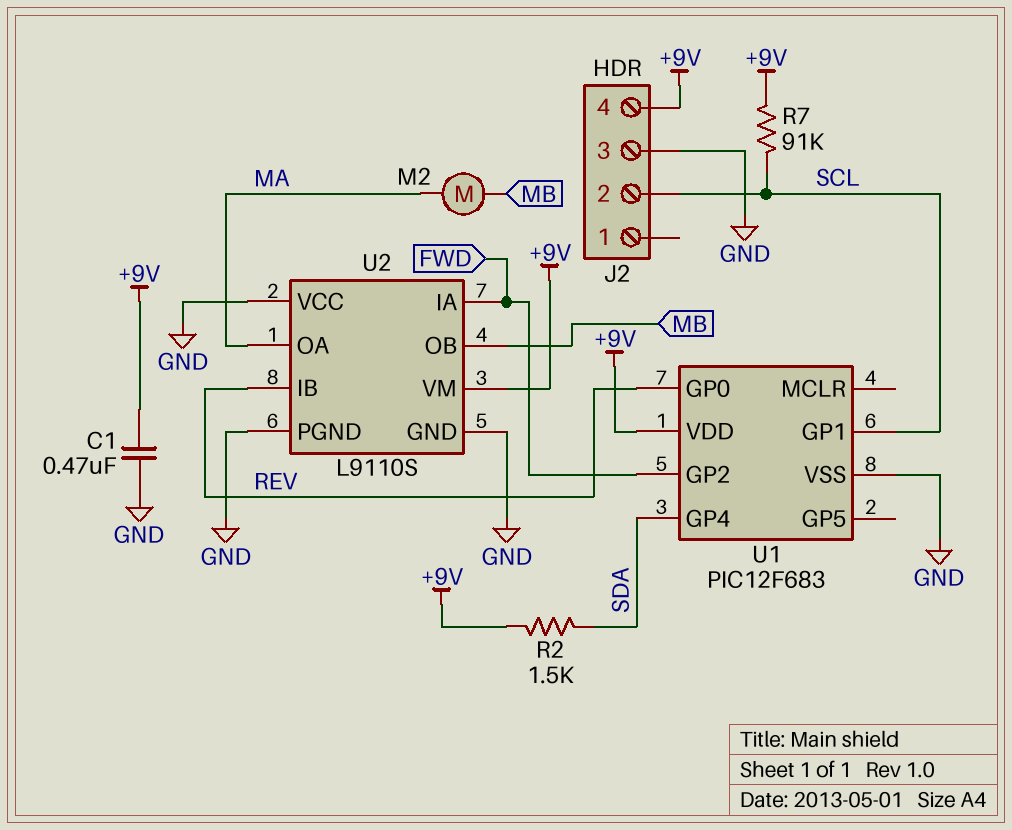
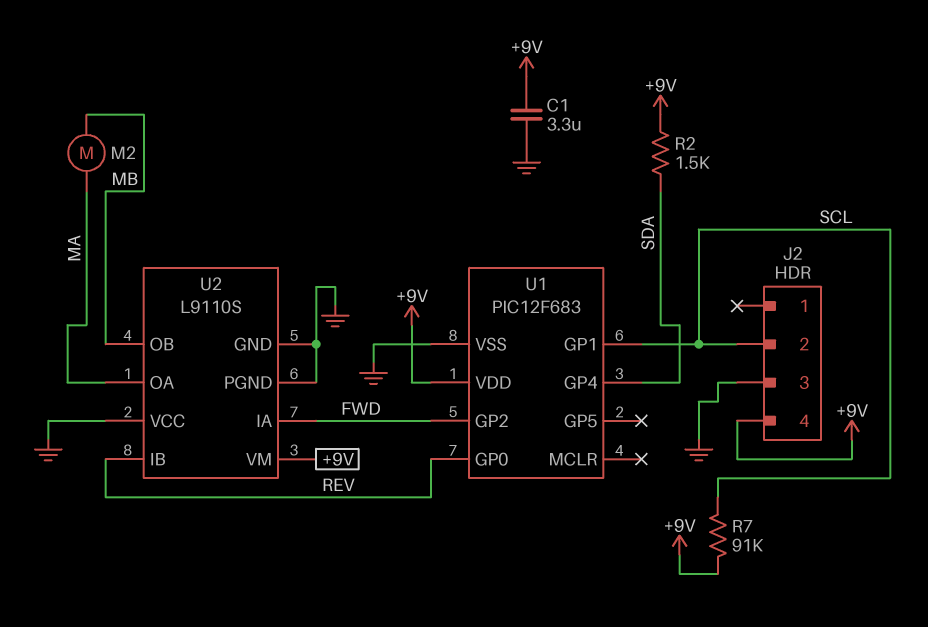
C1: 470nF (+9V, GND) -> 3.3uF (+9V, GND)

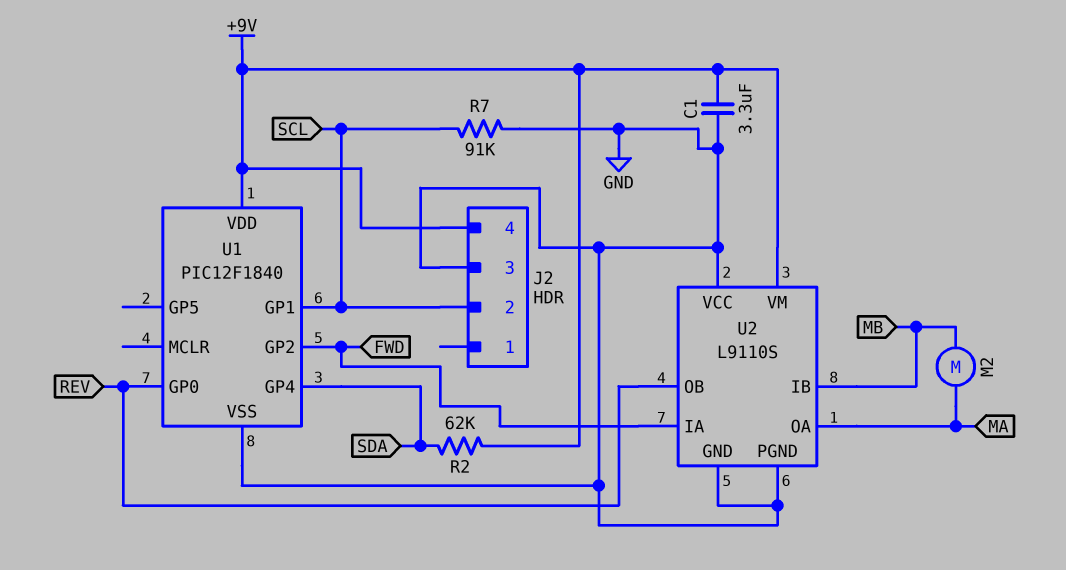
R2: 1.5k (+9V, SDA) -> 62k (+9V, SDA)
R7: 91k (+9V, SCL) -> 91k (GND, SCL)
U1: PIC12F683 -> PIC12F1840
U2 pin IB: REV -> MB
U2 pin OB: MB -> REV

